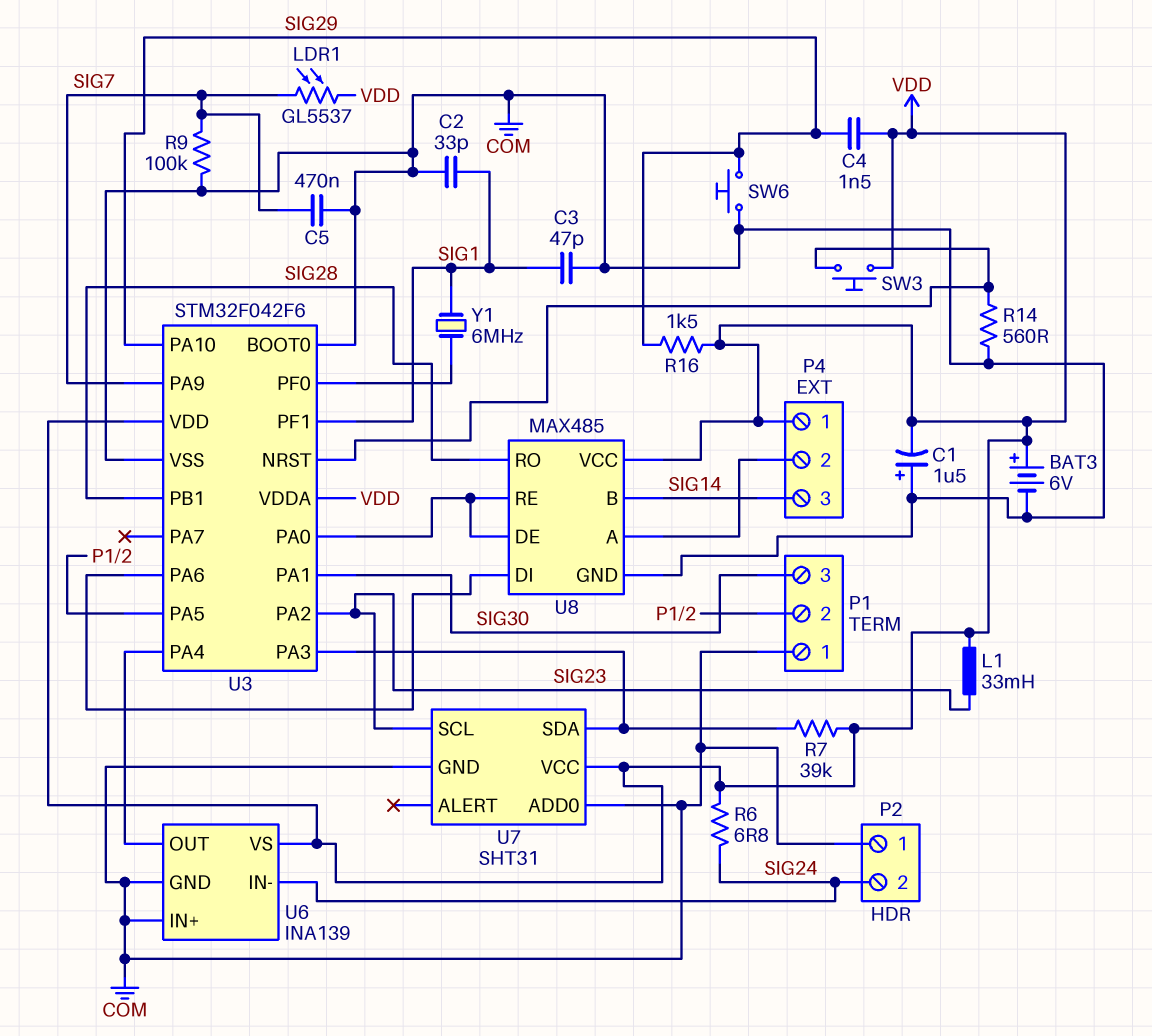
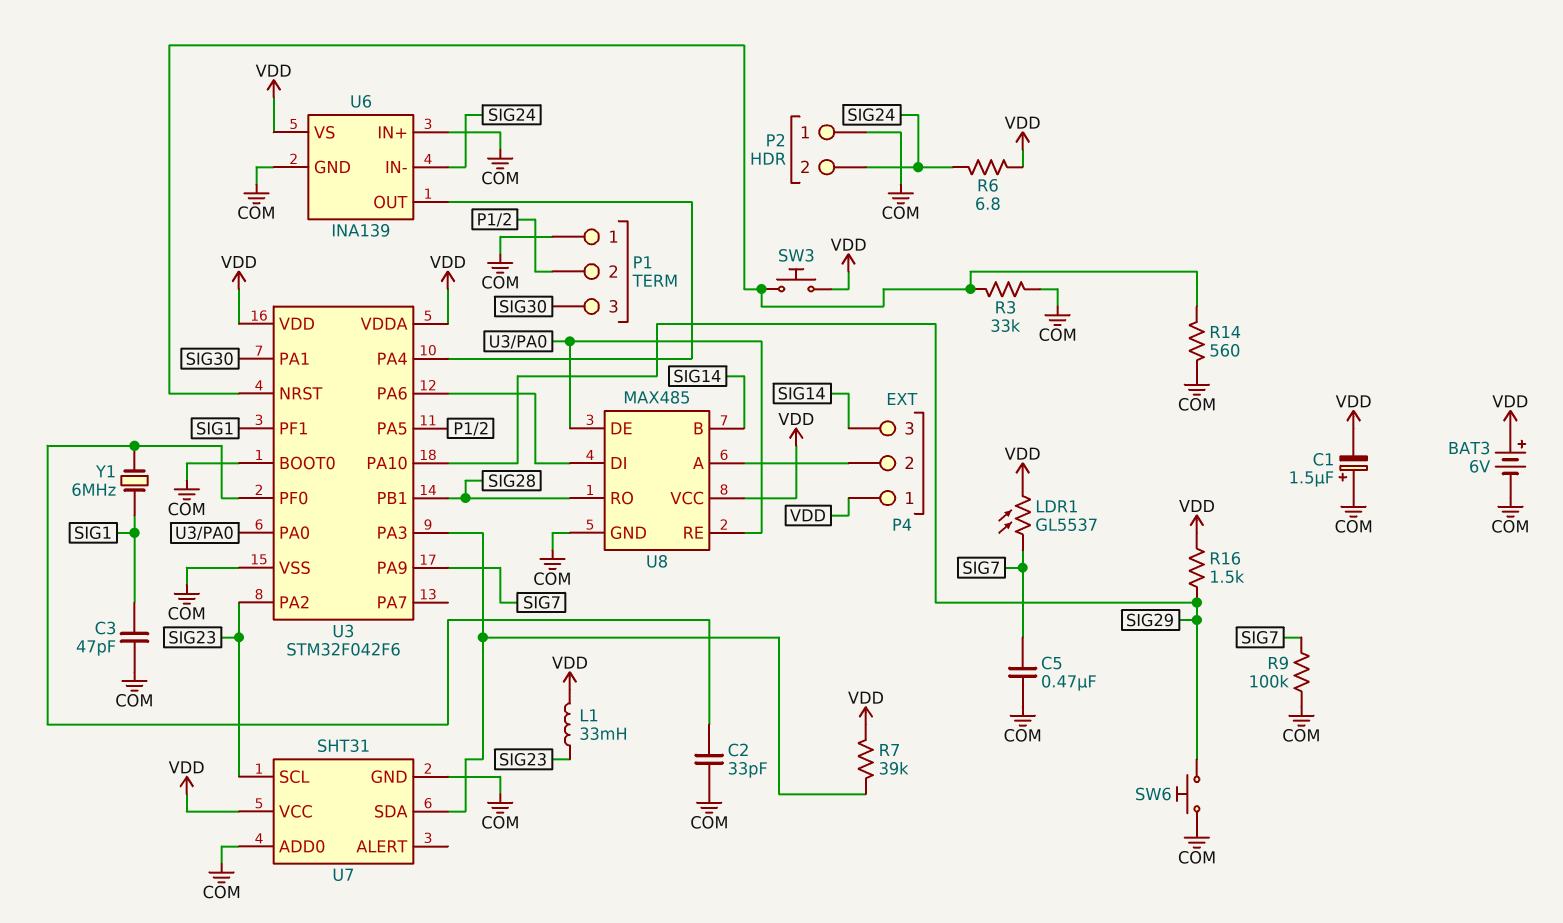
C2: 33pF (COM, SIG1) -> 33pF (COM, U3/PF0)
C4: 1.5nF (SIG29, VDD) -> none
R3: none -> 33k (COM, U3/NRST)

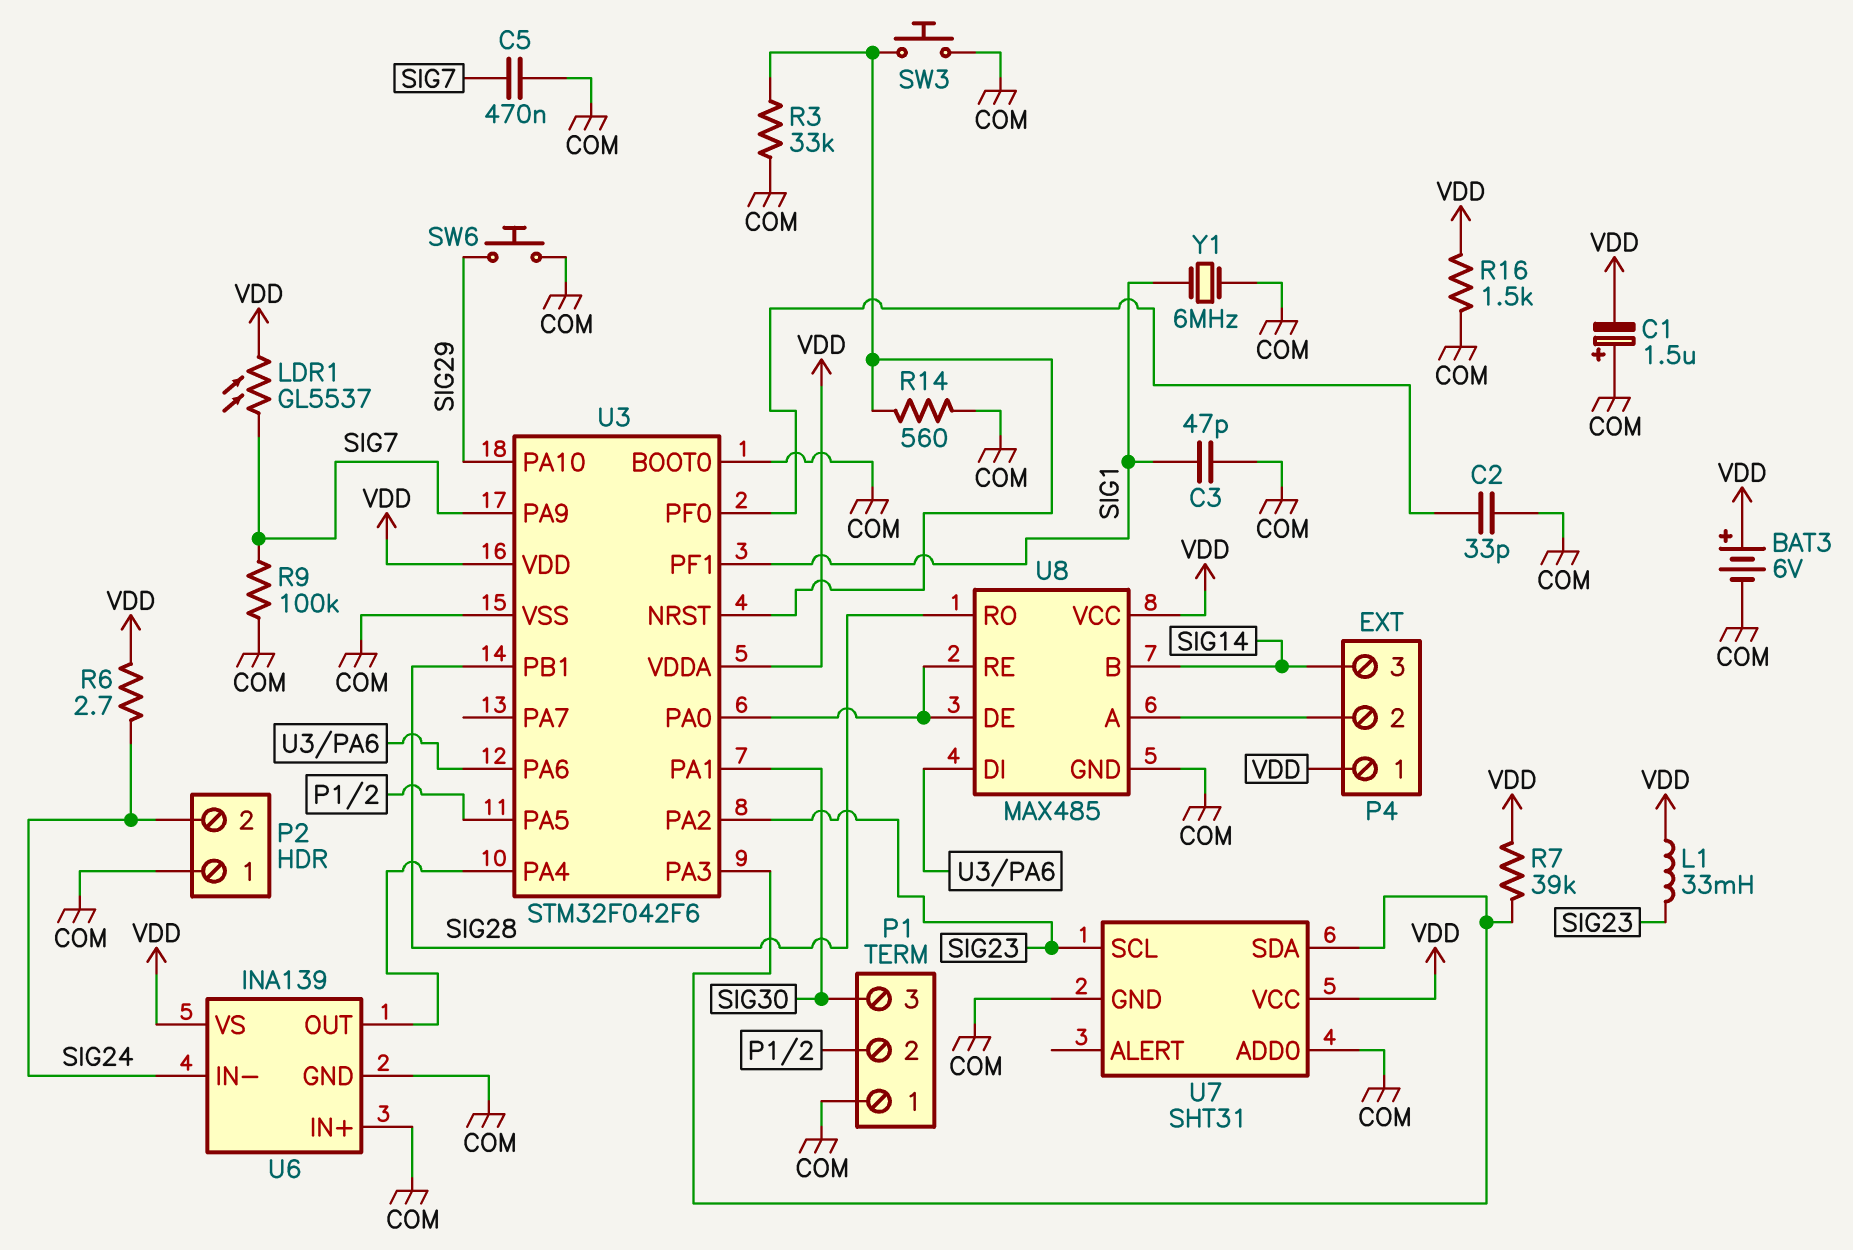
R6: 6.8 (SIG24, VDD) -> 2.7 (SIG24, VDD)
R16: 1.5k (SIG29, VDD) -> 1.5k (COM, VDD)
SW3: button (U3/NRST, VDD) -> button (COM, U3/NRST)
Y1: 6MHz (SIG1, U3/PF0) -> 6MHz (COM, SIG1)

